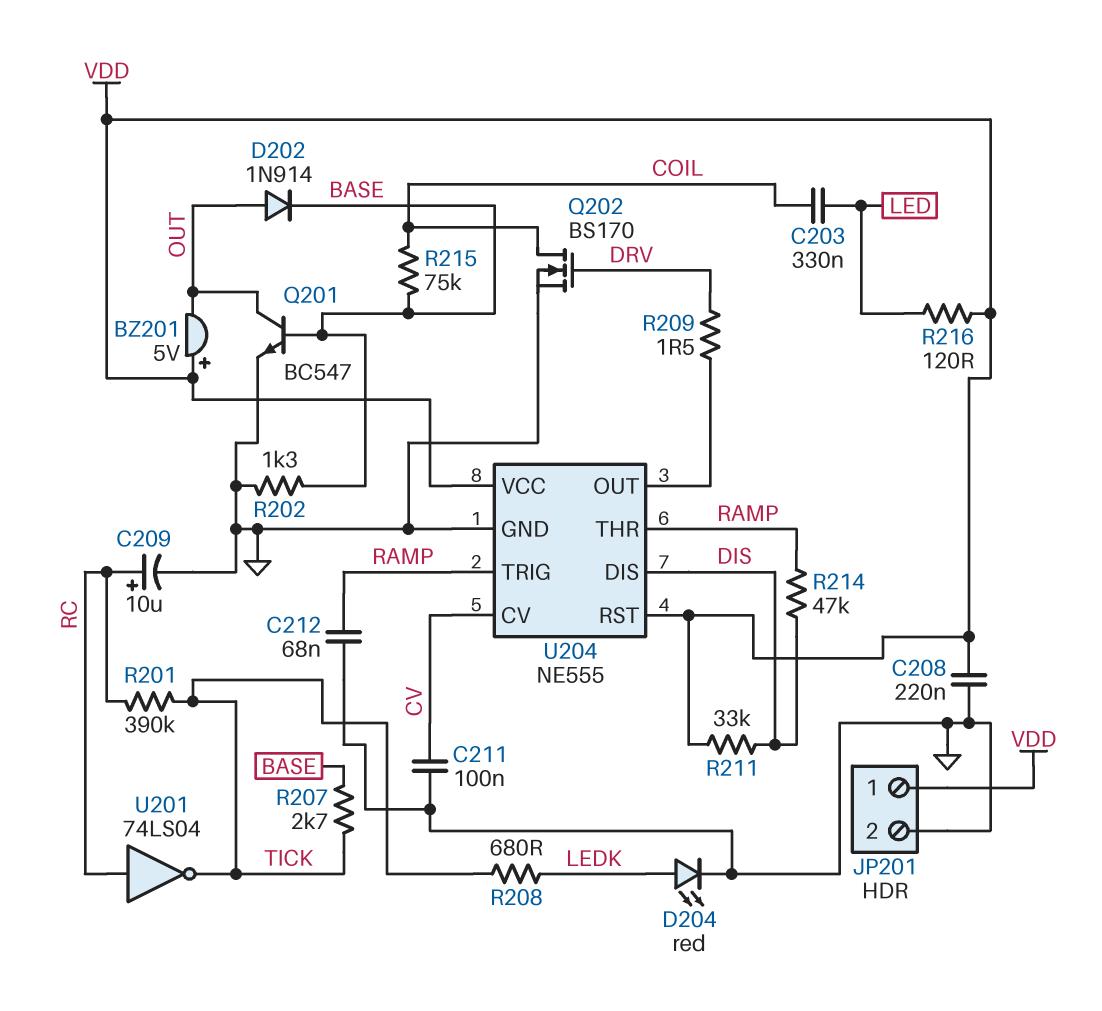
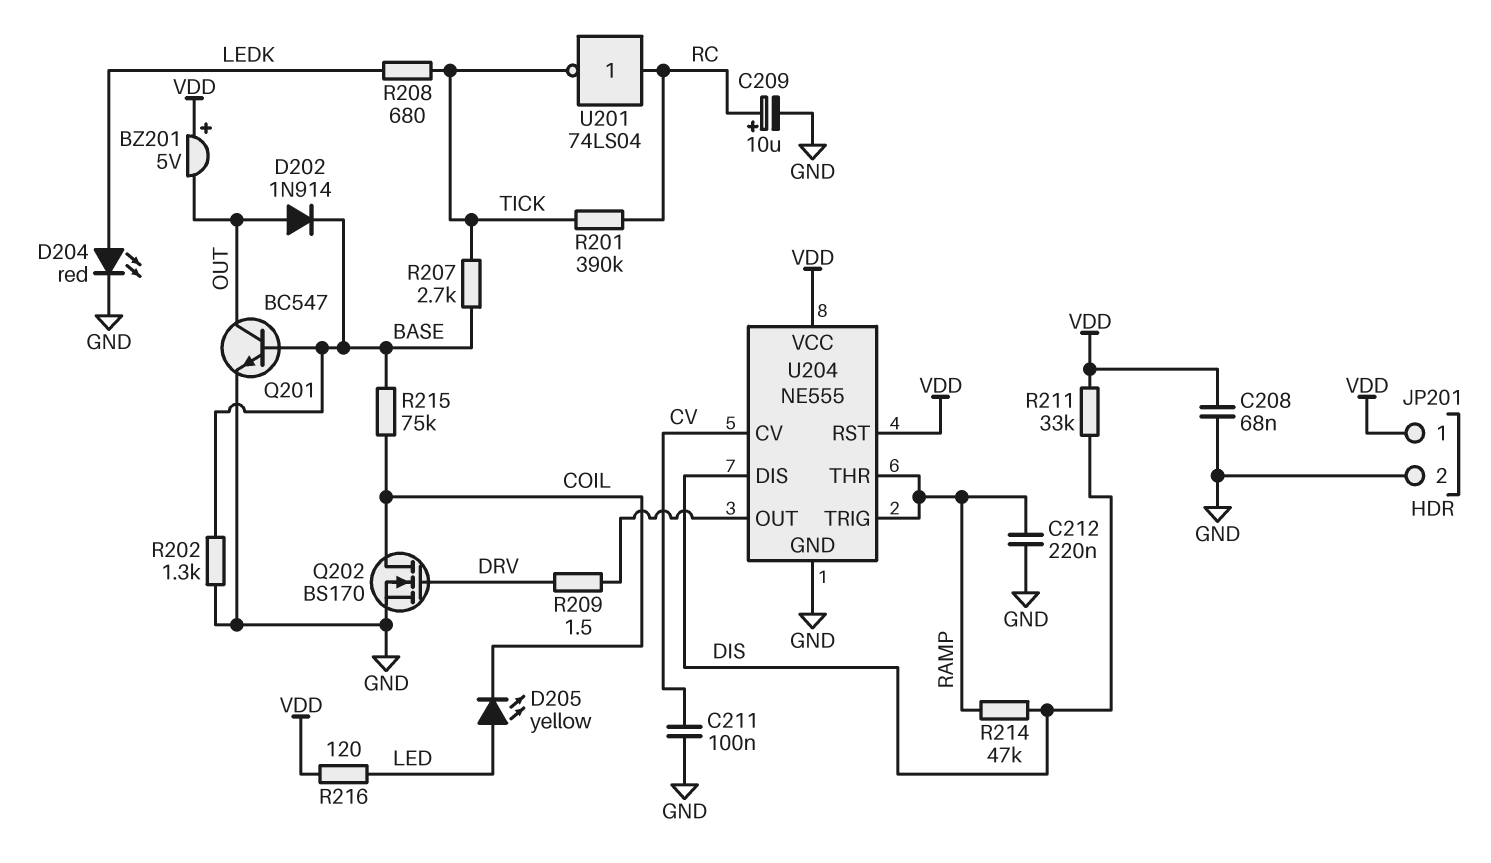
C203: 330nF (COIL, LED) -> none
C208: 220nF (GND, VDD) -> 68nF (GND, VDD)
C212: 68nF (GND, RAMP) -> 220nF (GND, RAMP)
D205: none -> LED yellow (A LED, K COIL)

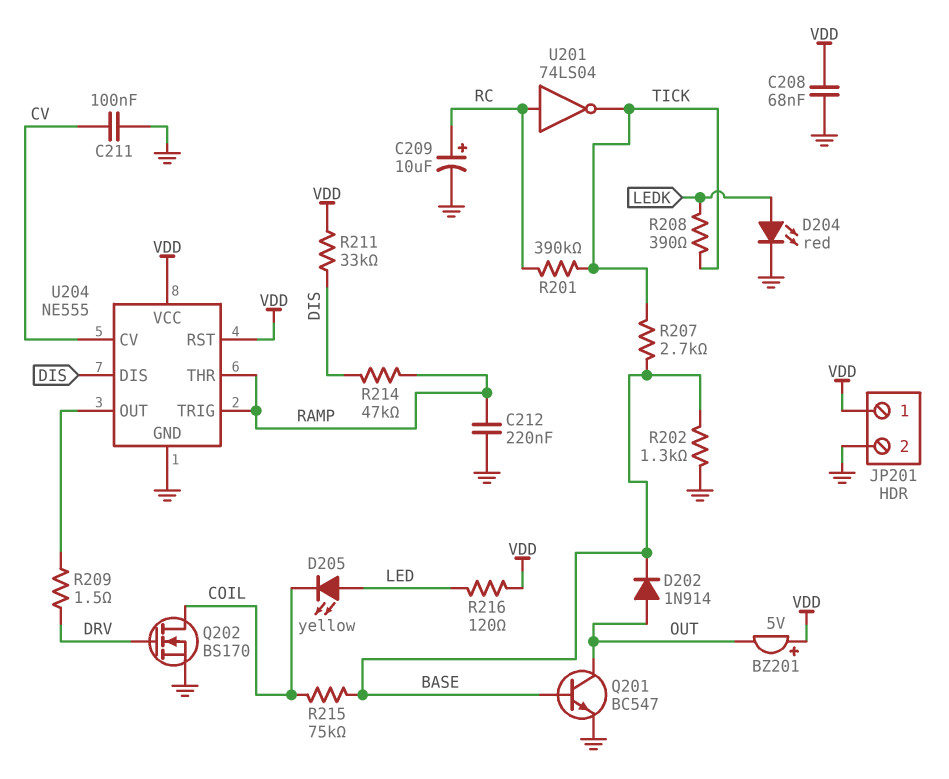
R208: 680 (LEDK, TICK) -> 390 (LEDK, TICK)

